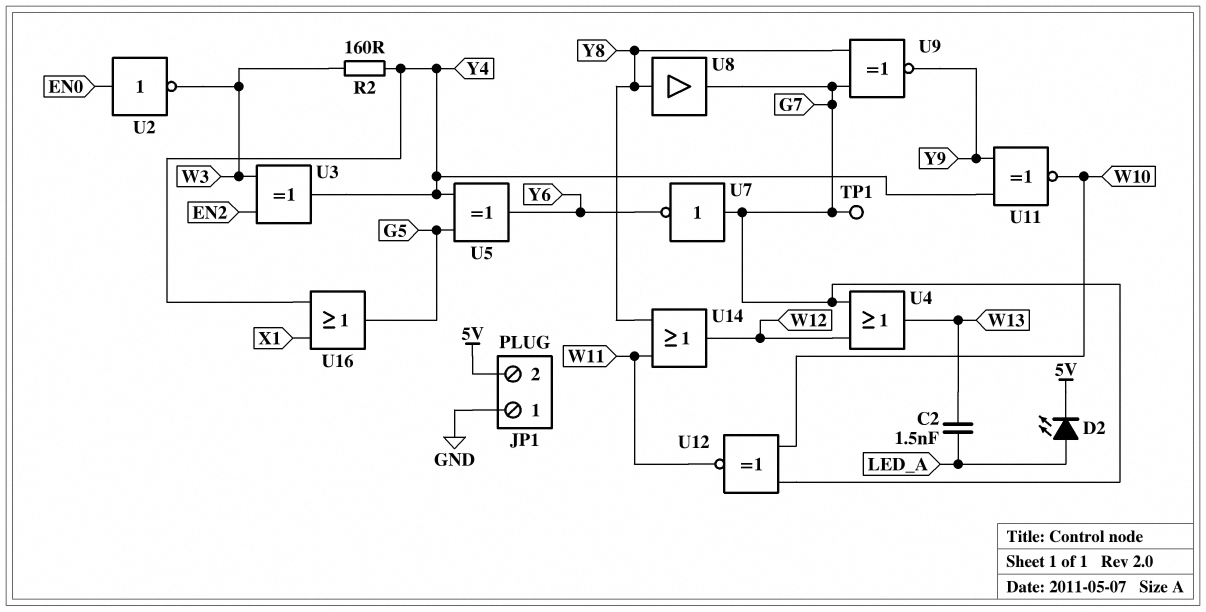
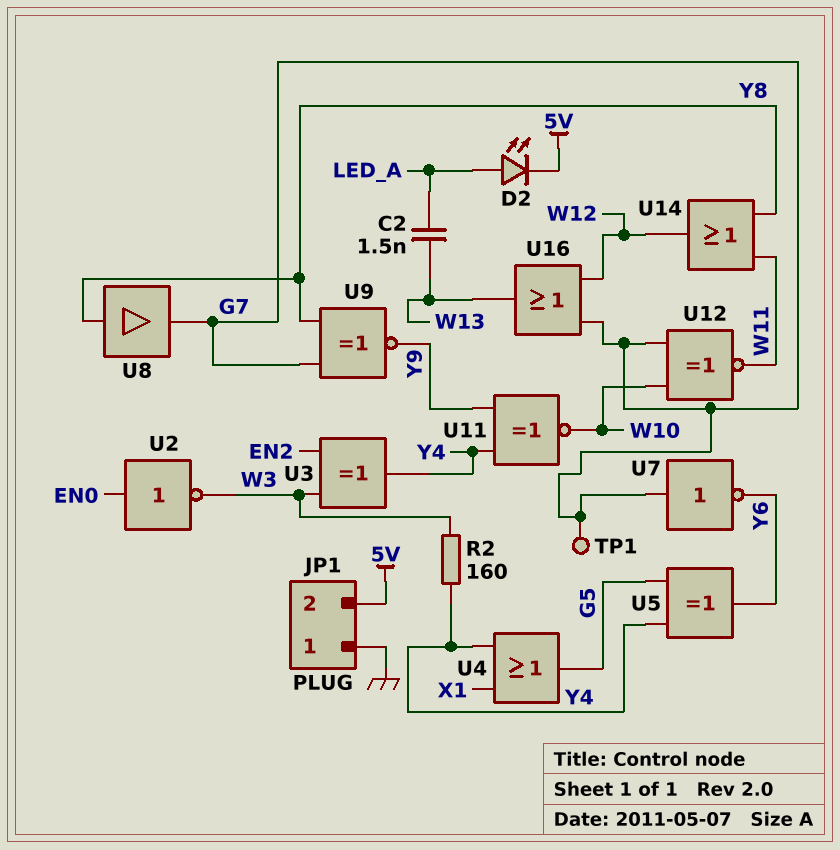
U4: OR (in G7, in W12, out W13) -> OR (in X1, in Y4, out G5)
U16: OR (in X1, in Y4, out G5) -> OR (in G7, in W12, out W13)

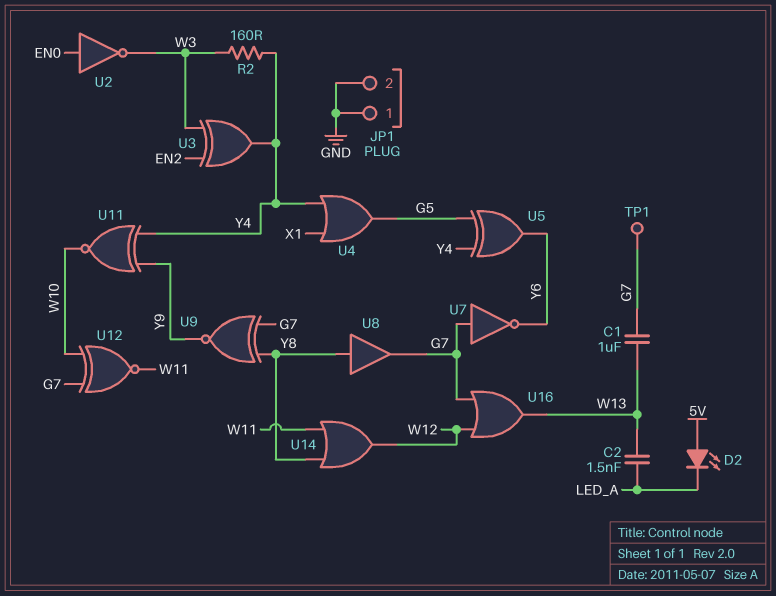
C1: none -> 1uF (G7, W13)
D2: LED (A LED_A, K 5V) -> LED (A 5V, K LED_A)
JP1 pin 2: 5V -> GND

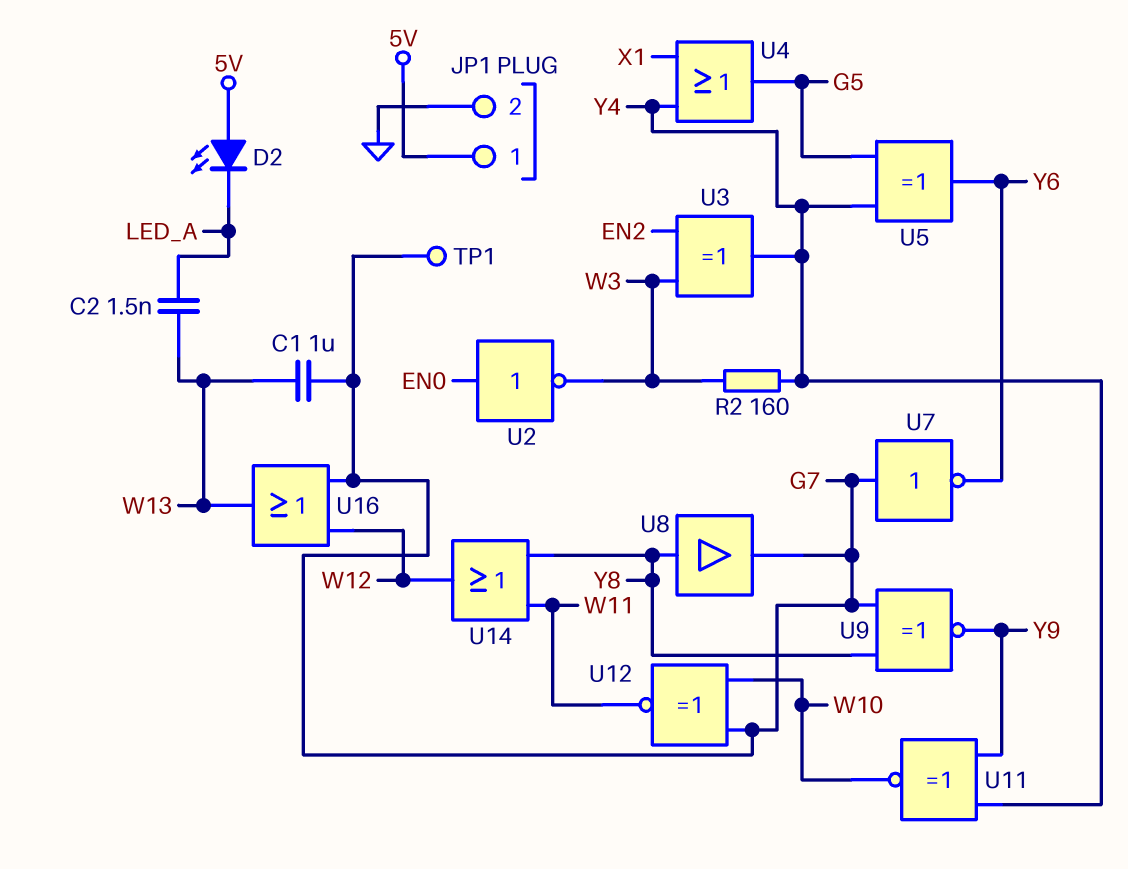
JP1 pin 1: GND -> 5V

